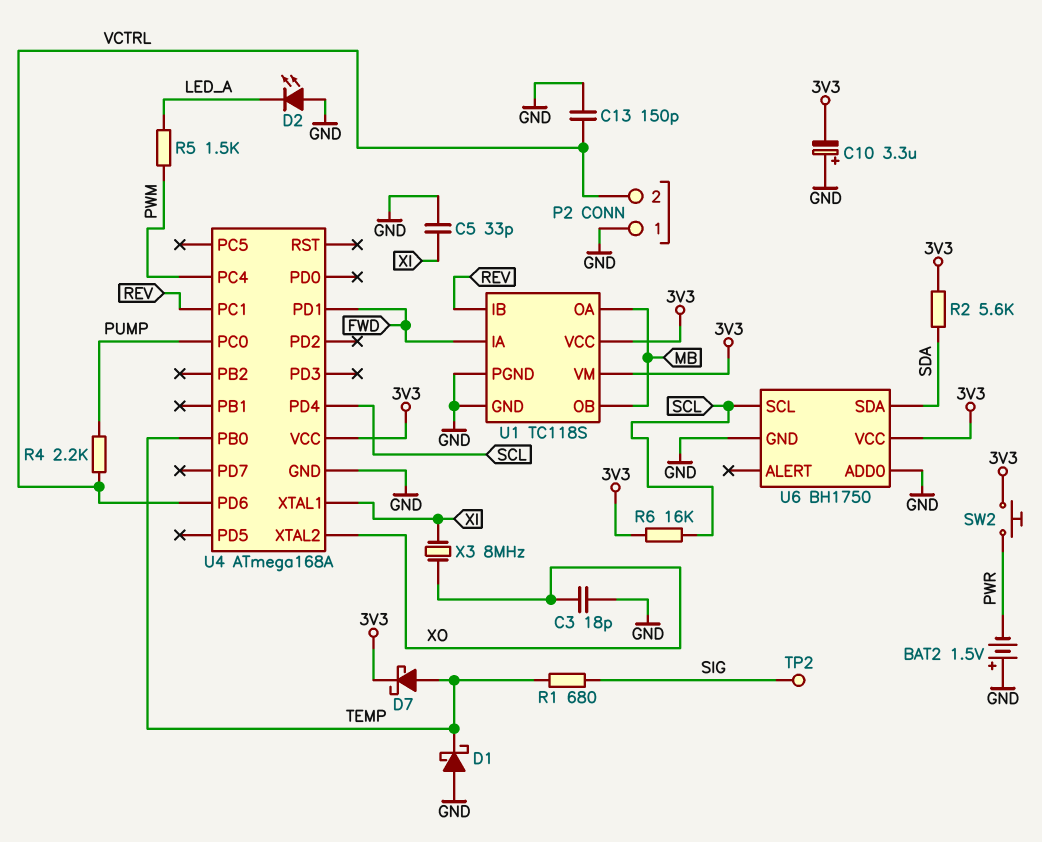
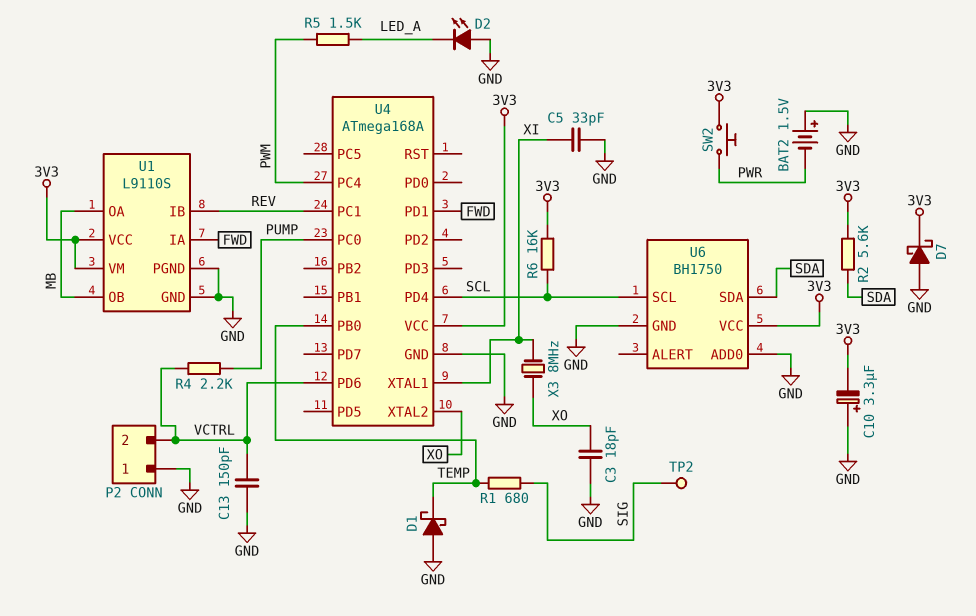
D7: schottky (A TEMP, K 3V3) -> schottky (A GND, K 3V3)
U1: TC118S -> L9110S

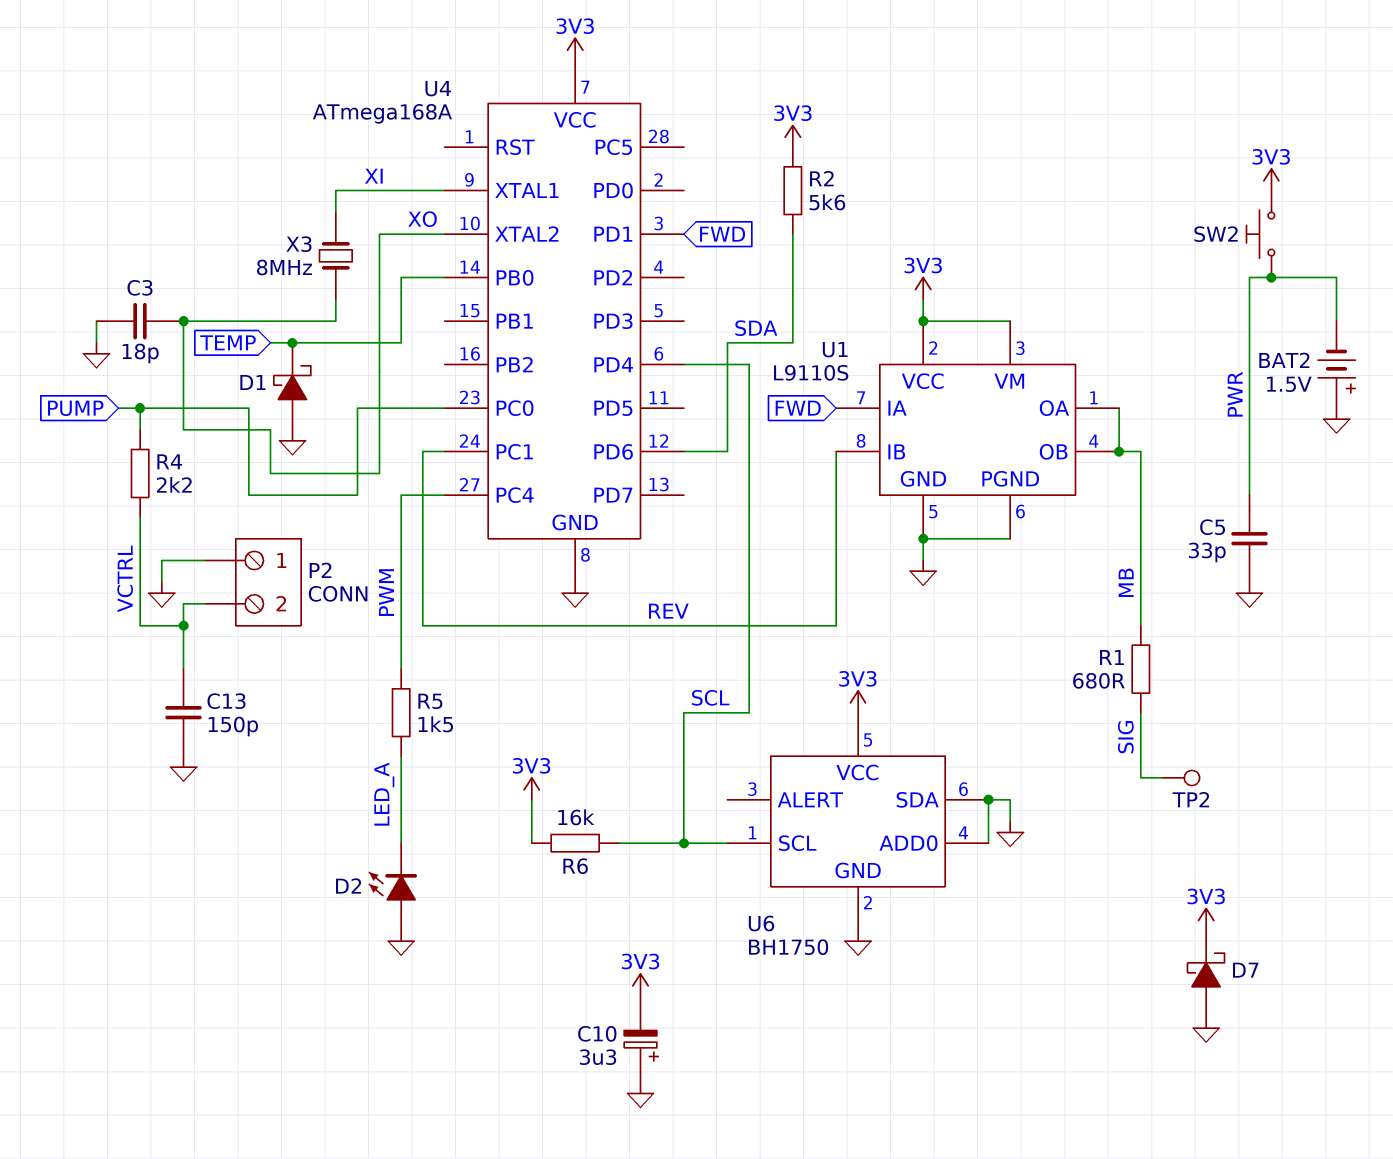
C5: 33pF (GND, XI) -> 33pF (GND, PWR)
R1: 680 (SIG, TEMP) -> 680 (MB, SIG)
U4 pin PD6: VCTRL -> SDA
U6 pin SDA: SDA -> GND

